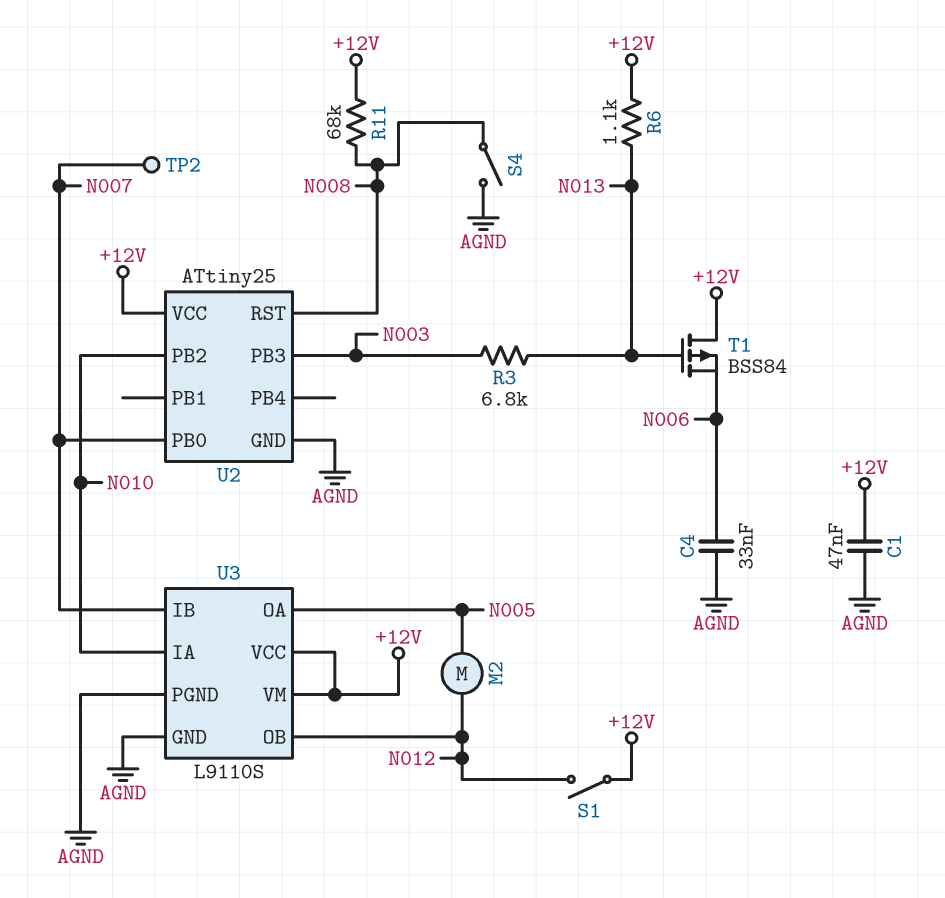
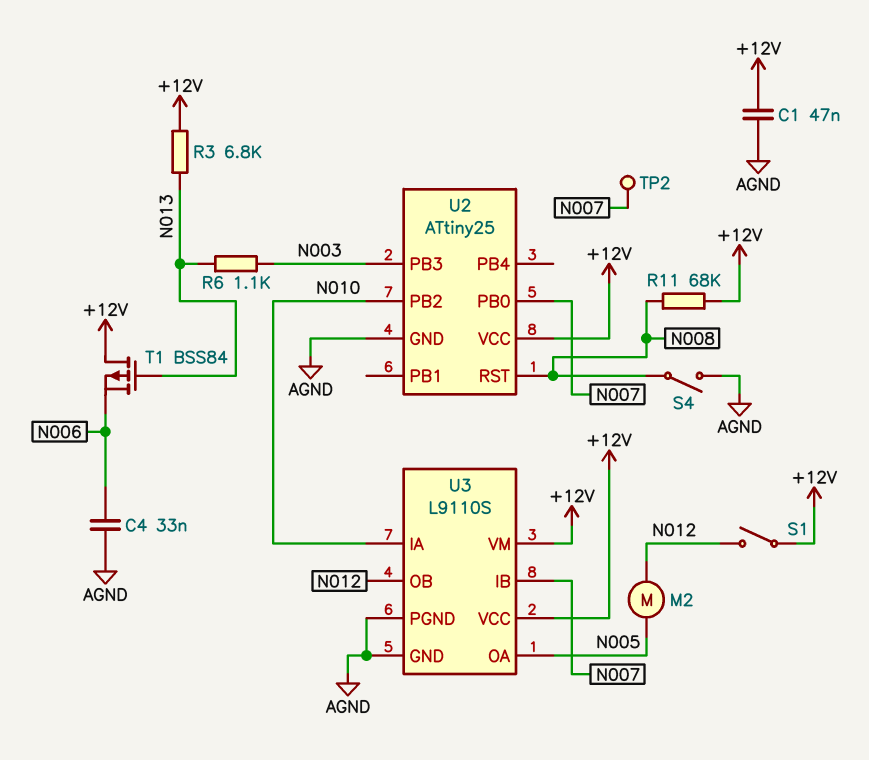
R3: 6.8k (N003, N013) -> 6.8k (+12V, N013)
R6: 1.1k (+12V, N013) -> 1.1k (N003, N013)

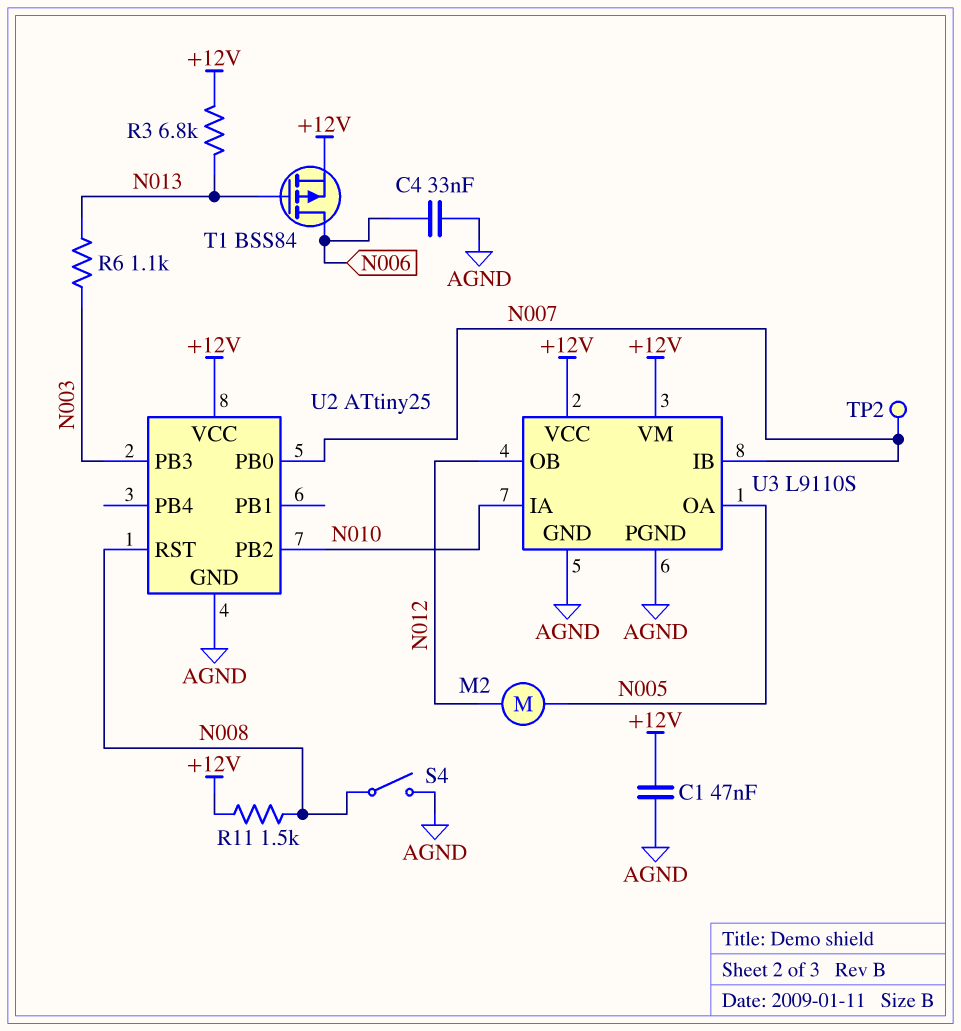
R11: 68k (+12V, N008) -> 1.5k (+12V, N008)
S1: switch (+12V, N012) -> none
T1: PMOS BSS84 (G N013, D +12V, S N006) -> PMOS BSS84 (G N013, D N006, S +12V)

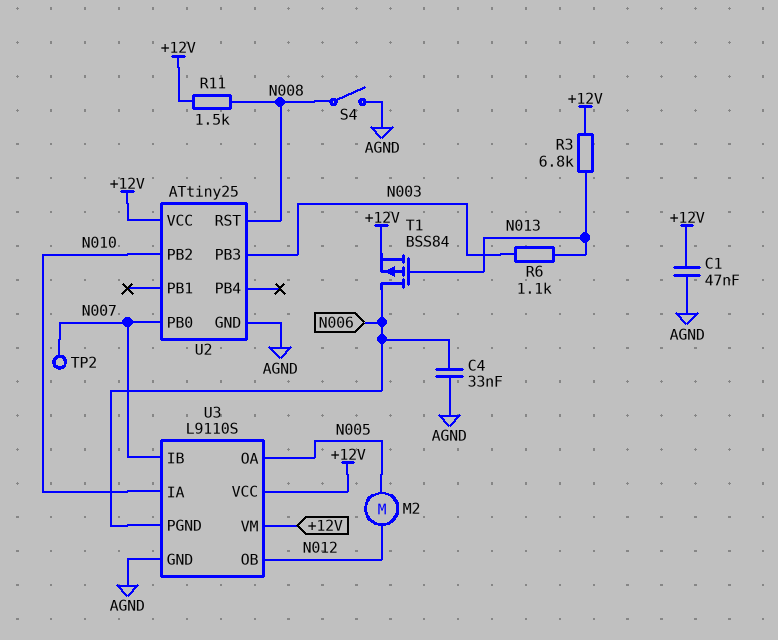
U3 pin PGND: AGND -> N006

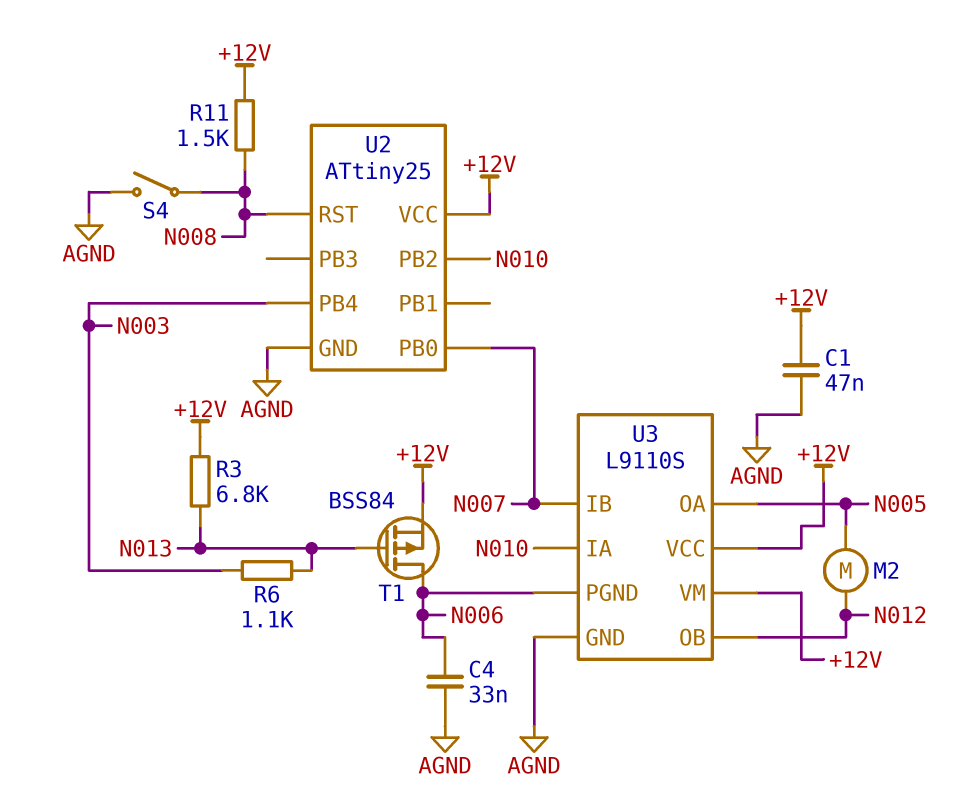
TP2: test point (N007) -> none
U2 pin PB3: N003 -> none
U2 pin PB4: none -> N003

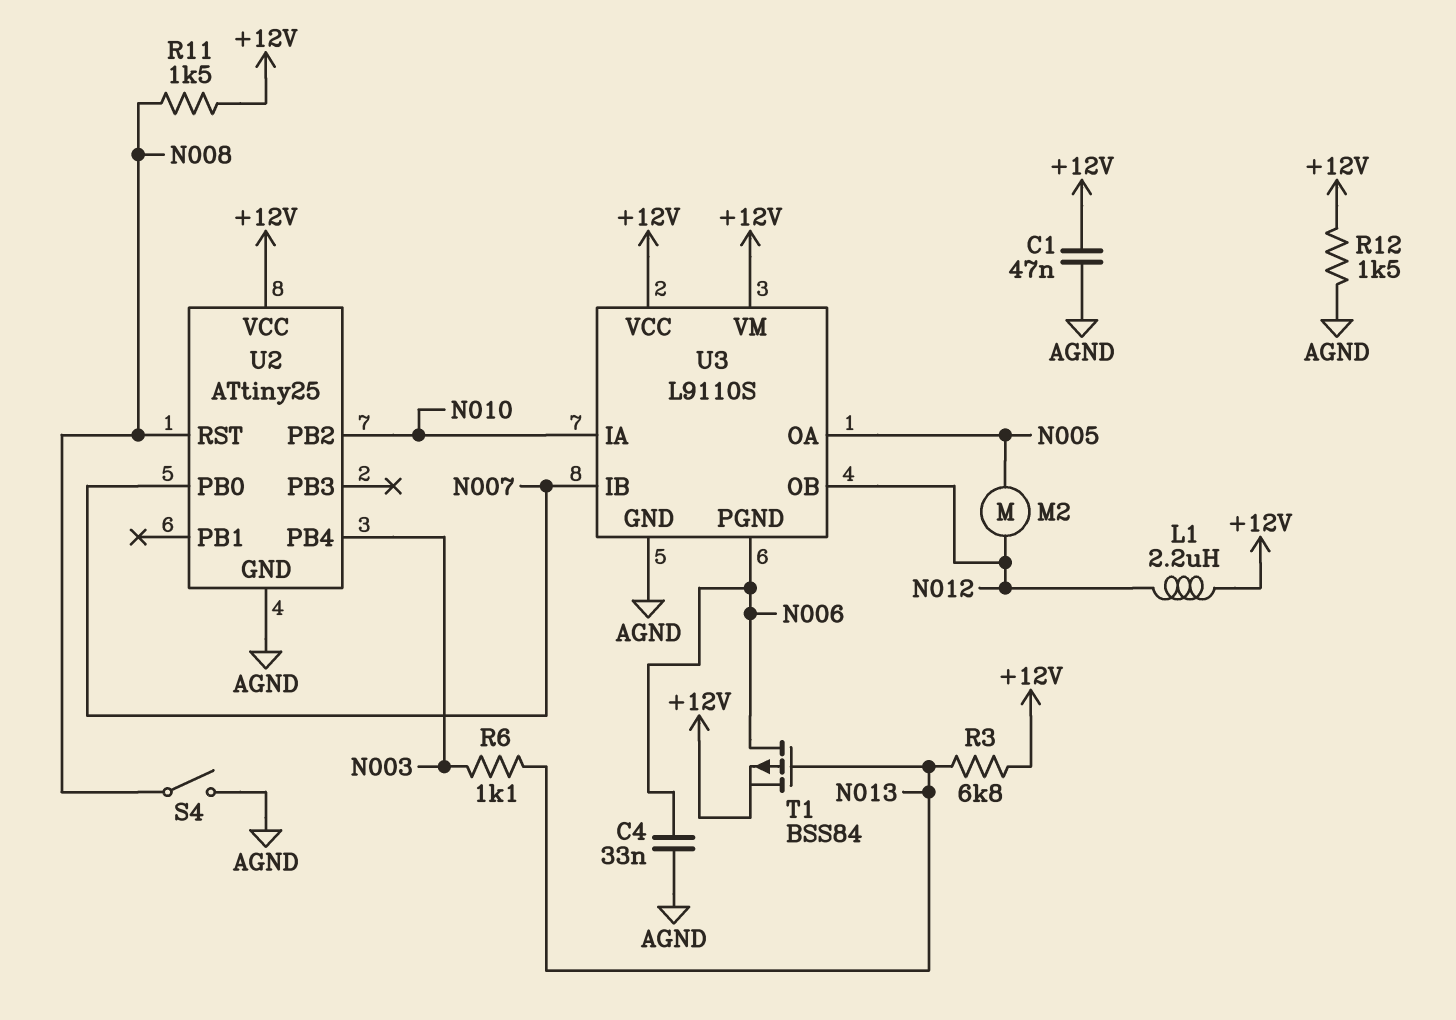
L1: none -> 2.2uH (+12V, N012)
R12: none -> 1.5k (+12V, AGND)

